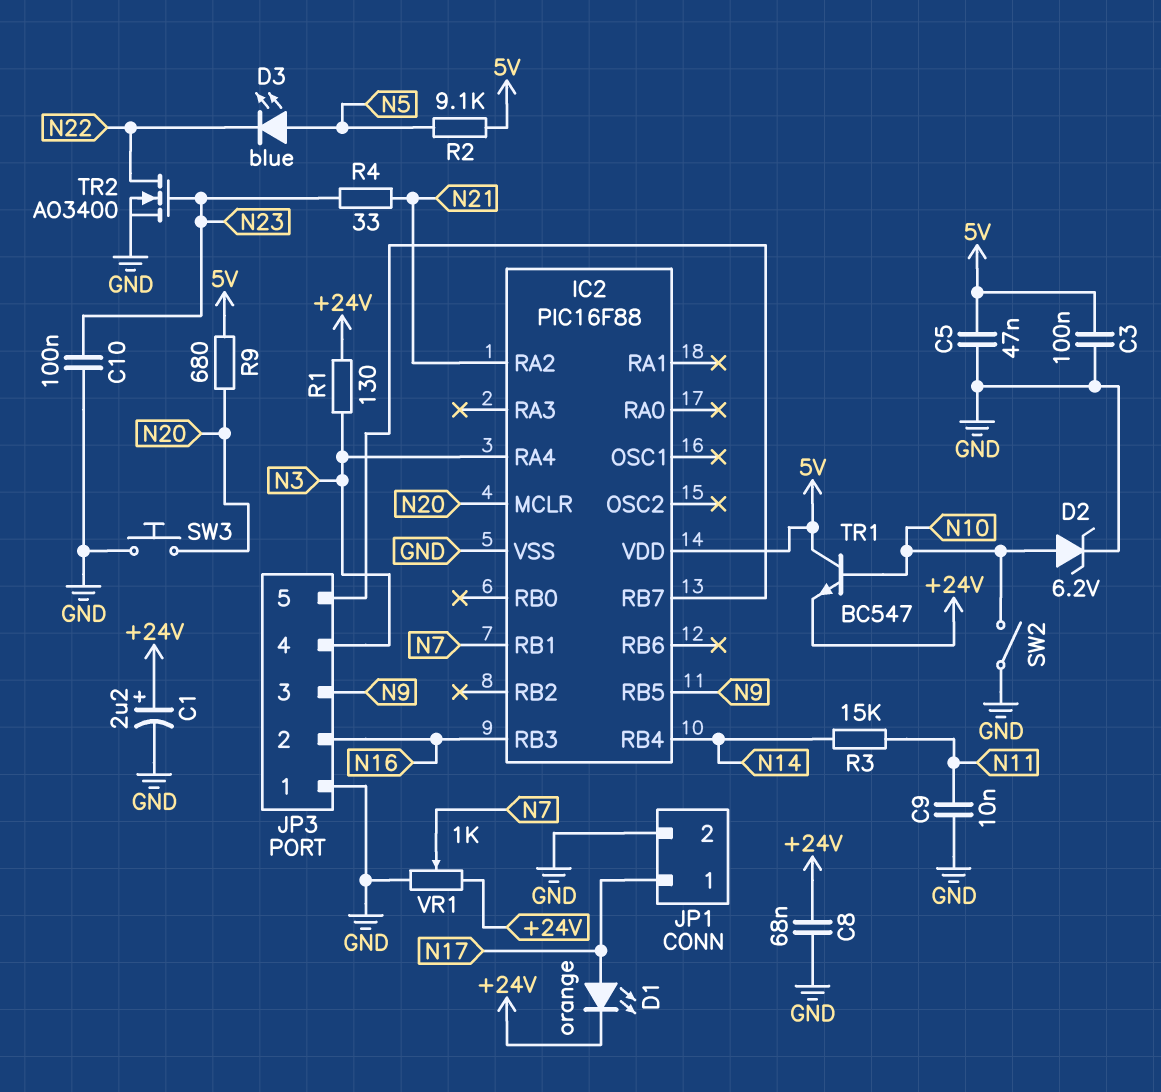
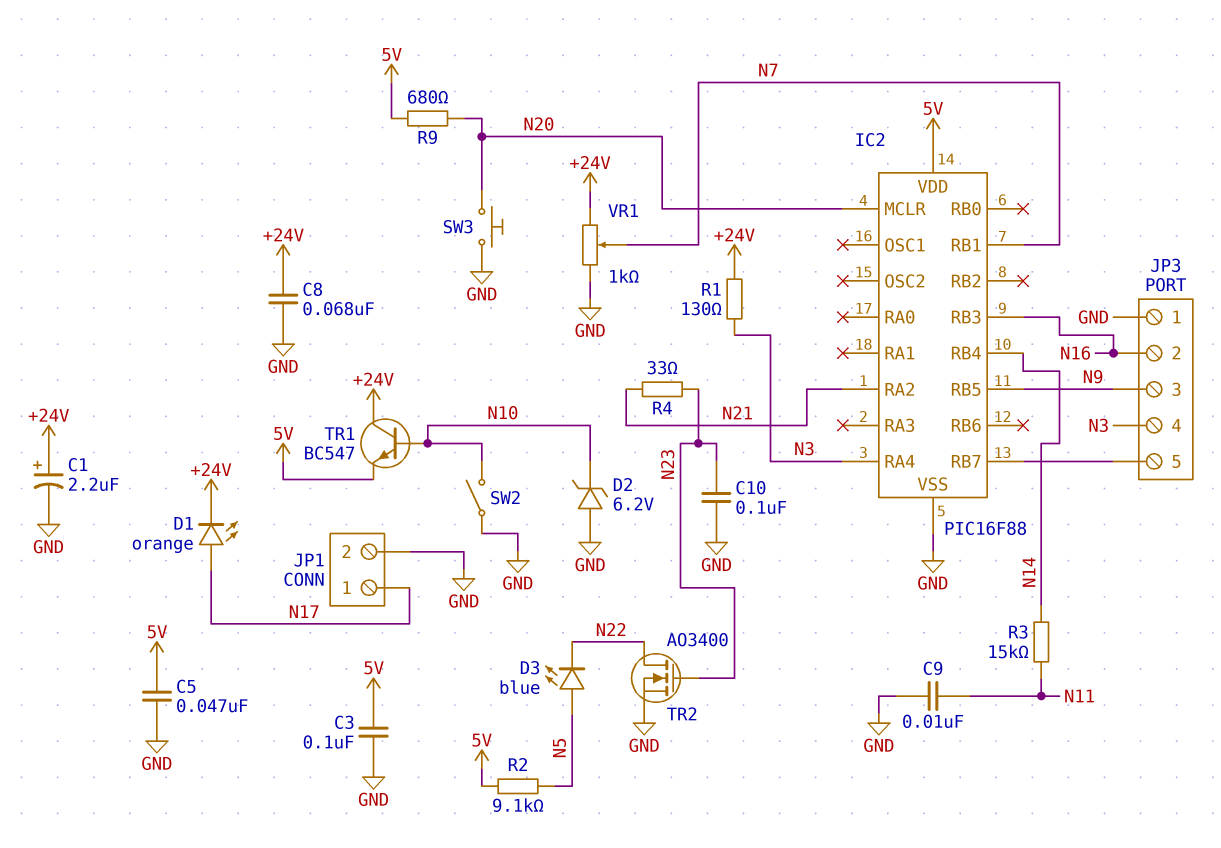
D2: zener 6.2V (A N10, K GND) -> zener 6.2V (A GND, K N10)
TR1: NPN BC547 (B N10, C 5V, E +24V) -> NPN BC547 (B N10, C +24V, E 5V)

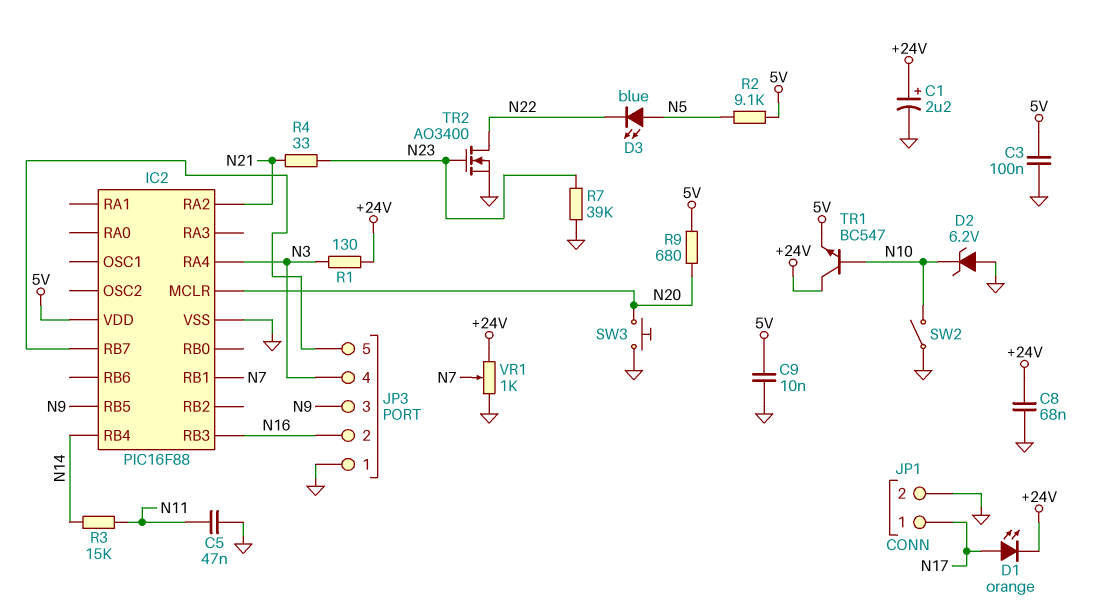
C5: 47nF (5V, GND) -> 47nF (GND, N11)
C9: 10nF (GND, N11) -> 10nF (5V, GND)
C10: 100nF (GND, N23) -> none
R7: none -> 39k (GND, N23)

